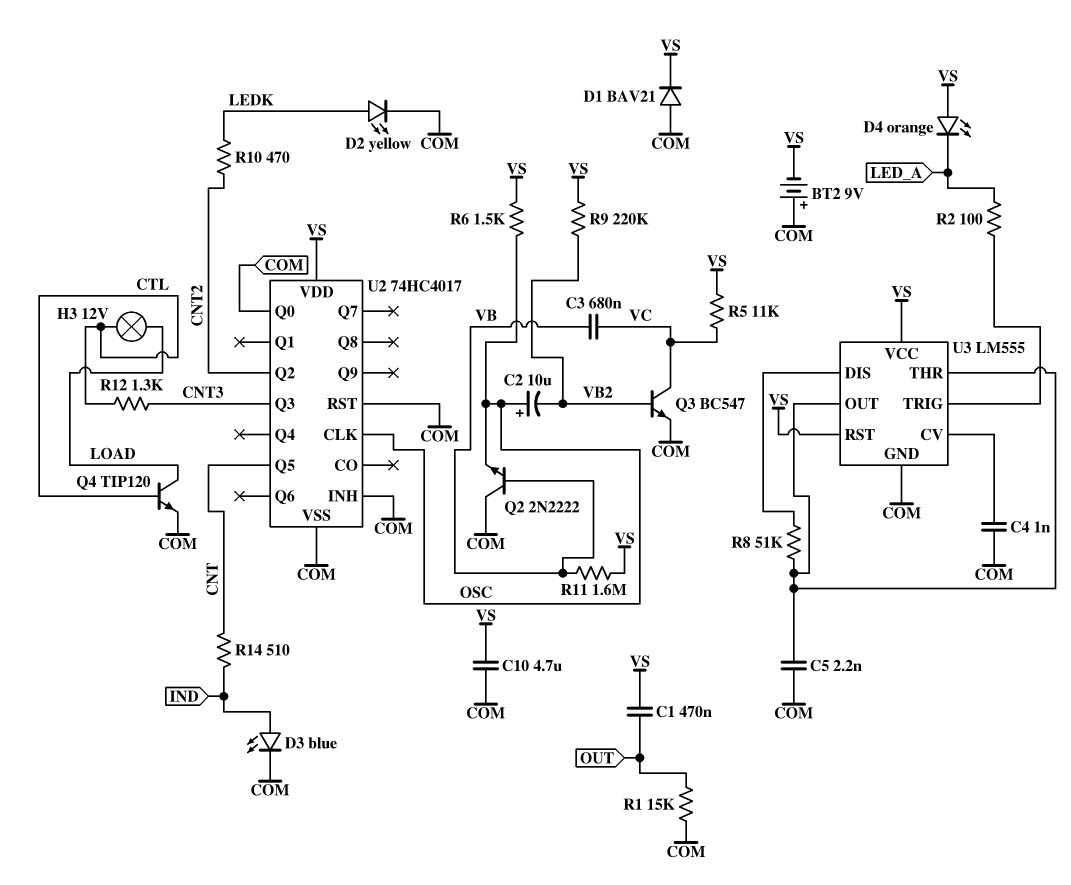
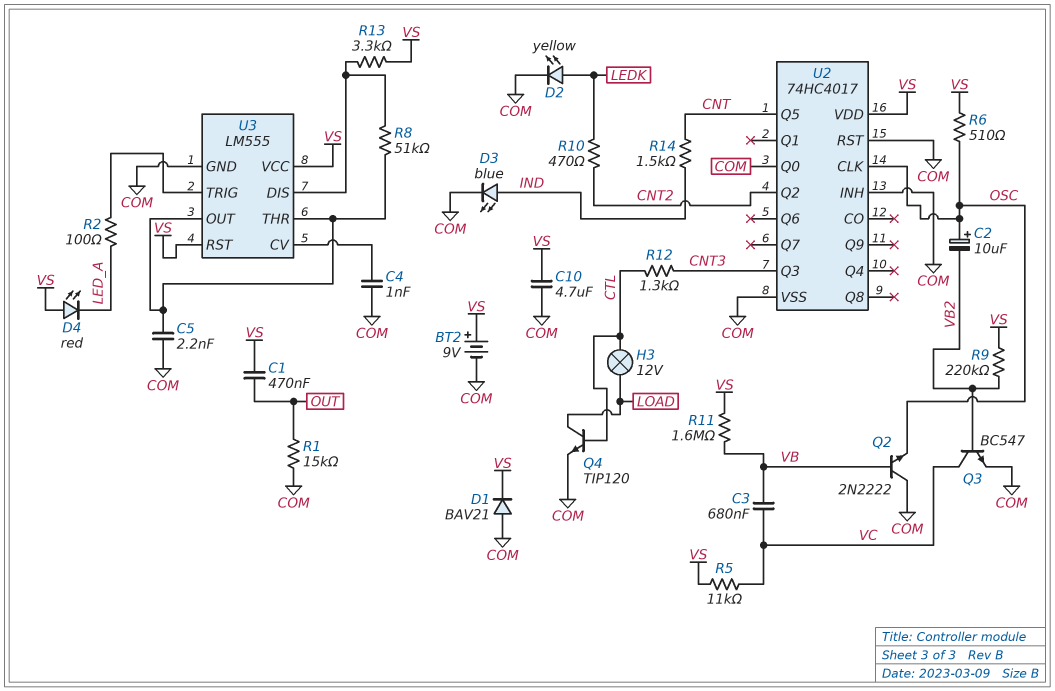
BT2: 9V (plus COM, minus VS) -> 9V (plus VS, minus COM)
D4: LED orange (A VS, K LED_A) -> LED red (A VS, K LED_A)
R6: 1.5k (OSC, VS) -> 510 (OSC, VS)
R13: none -> 3.3k (U3/DIS, VS)
R14: 510 (CNT, IND) -> 1.5k (CNT, IND)

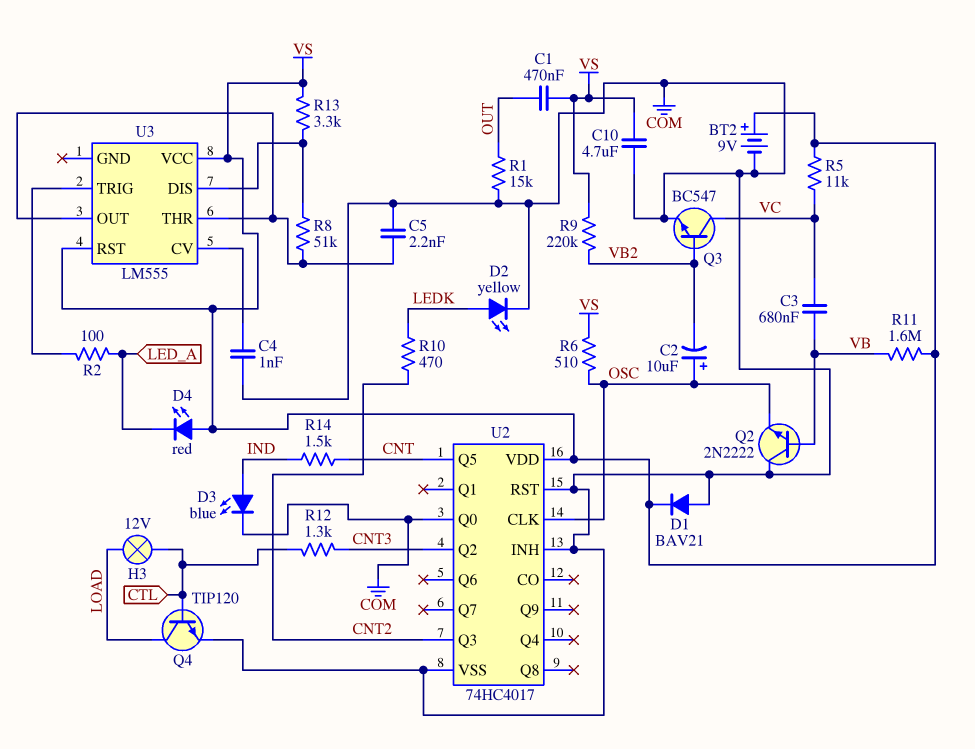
U2 pin Q2: CNT2 -> CNT3
U2 pin Q3: CNT3 -> CNT2
U3 pin GND: COM -> none

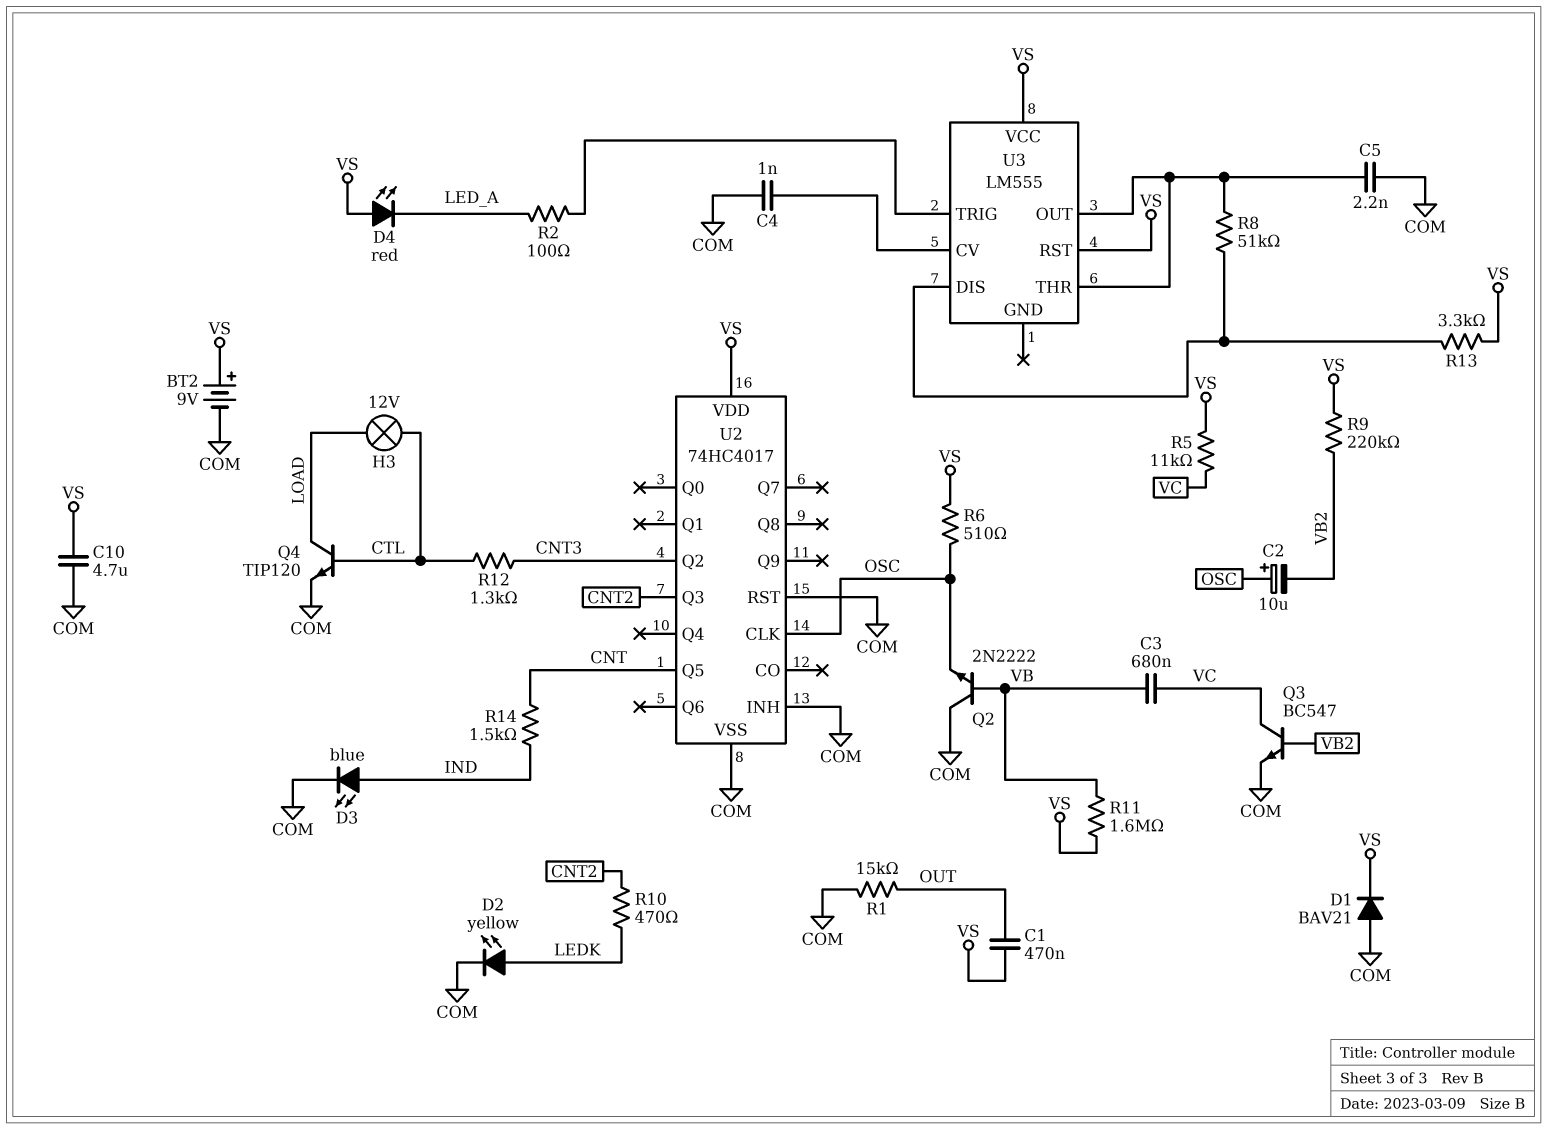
U2 pin Q0: COM -> none

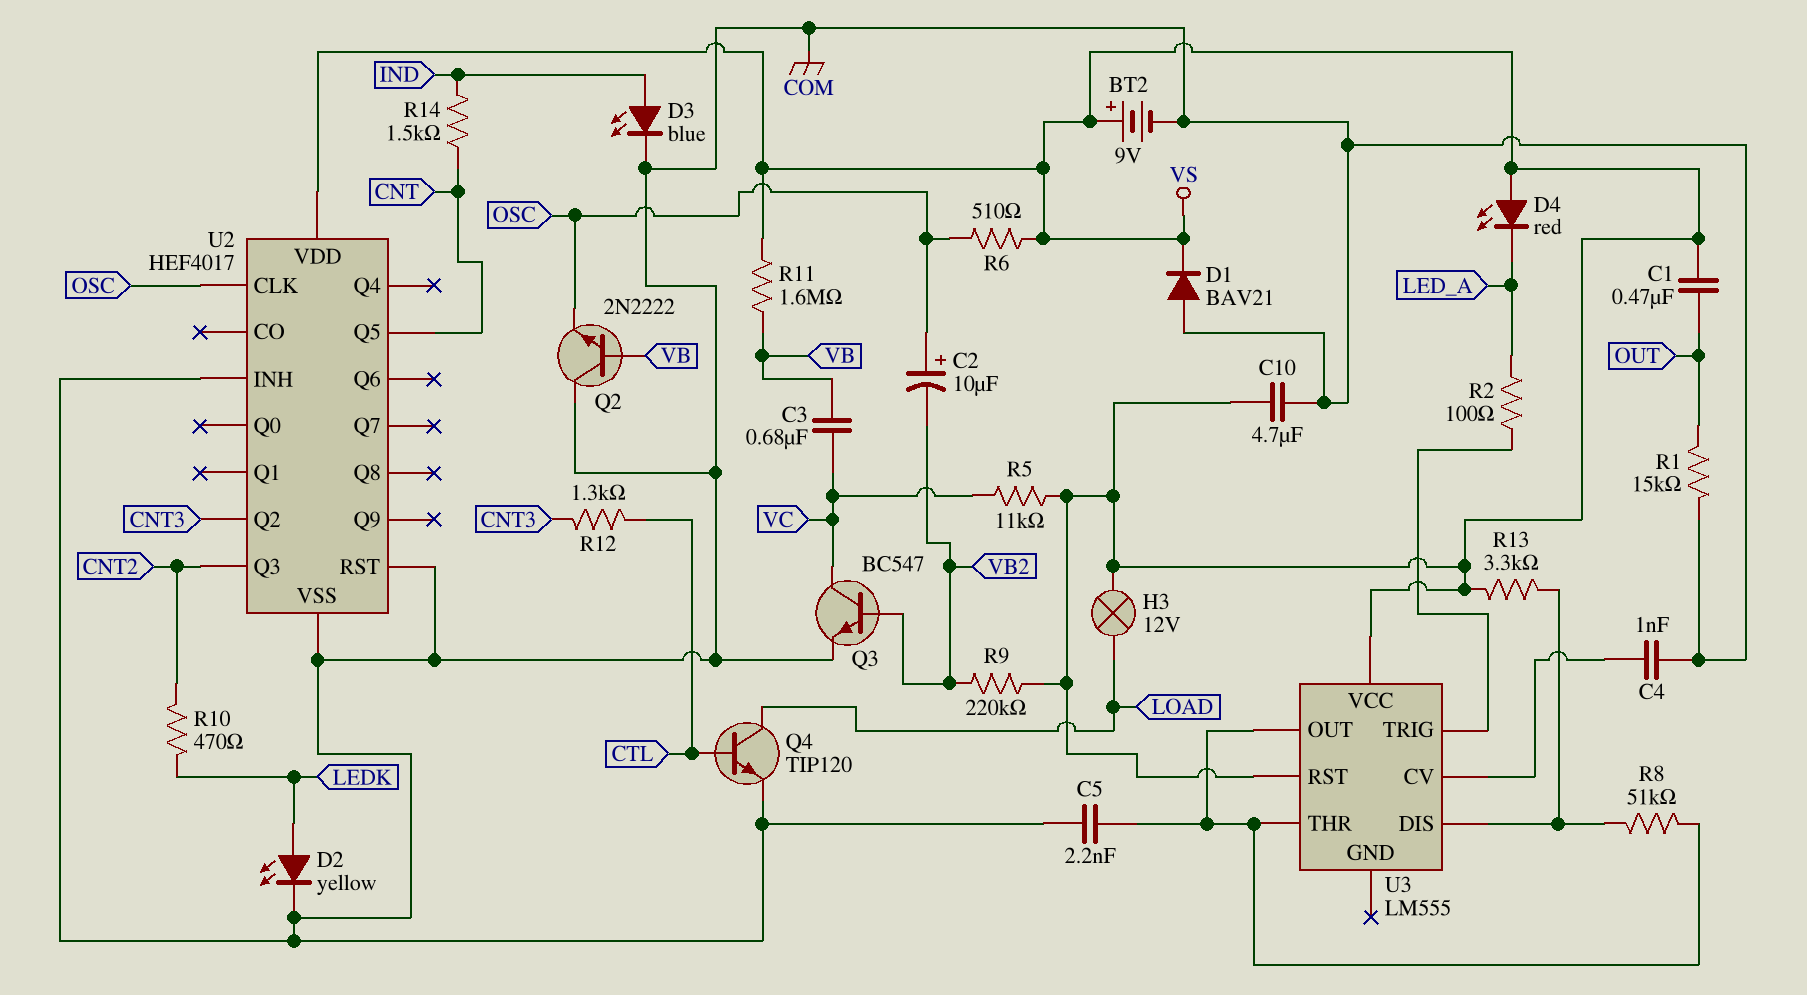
H3: lamp 12V (CTL, LOAD) -> lamp 12V (LOAD, VS)
U2: 74HC4017 -> HEF4017

